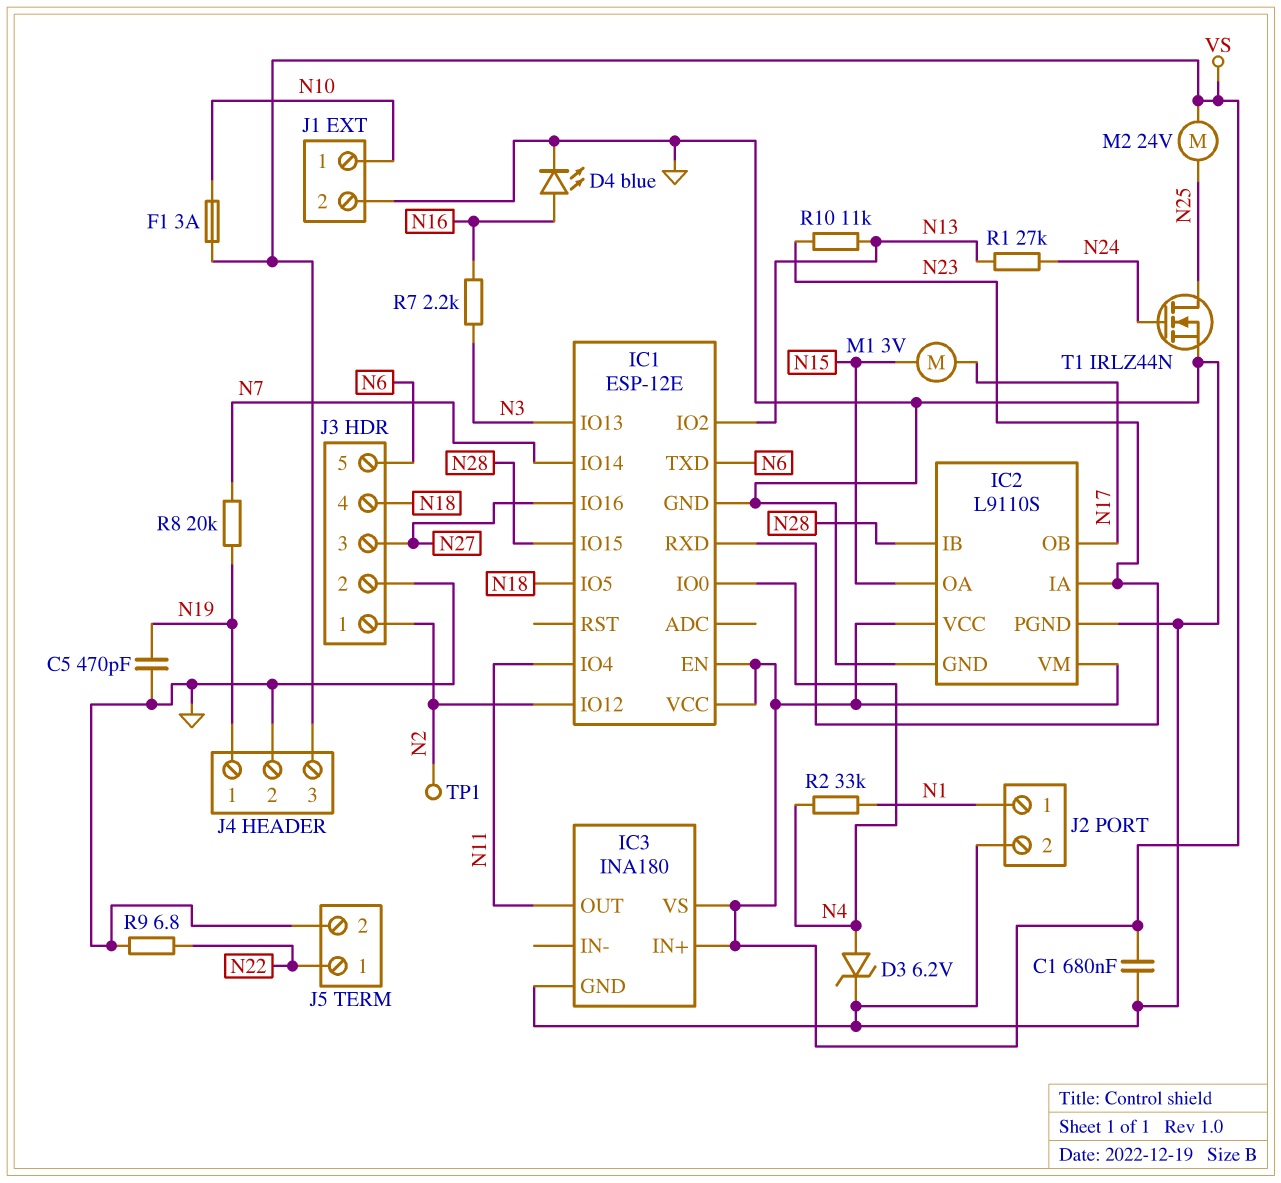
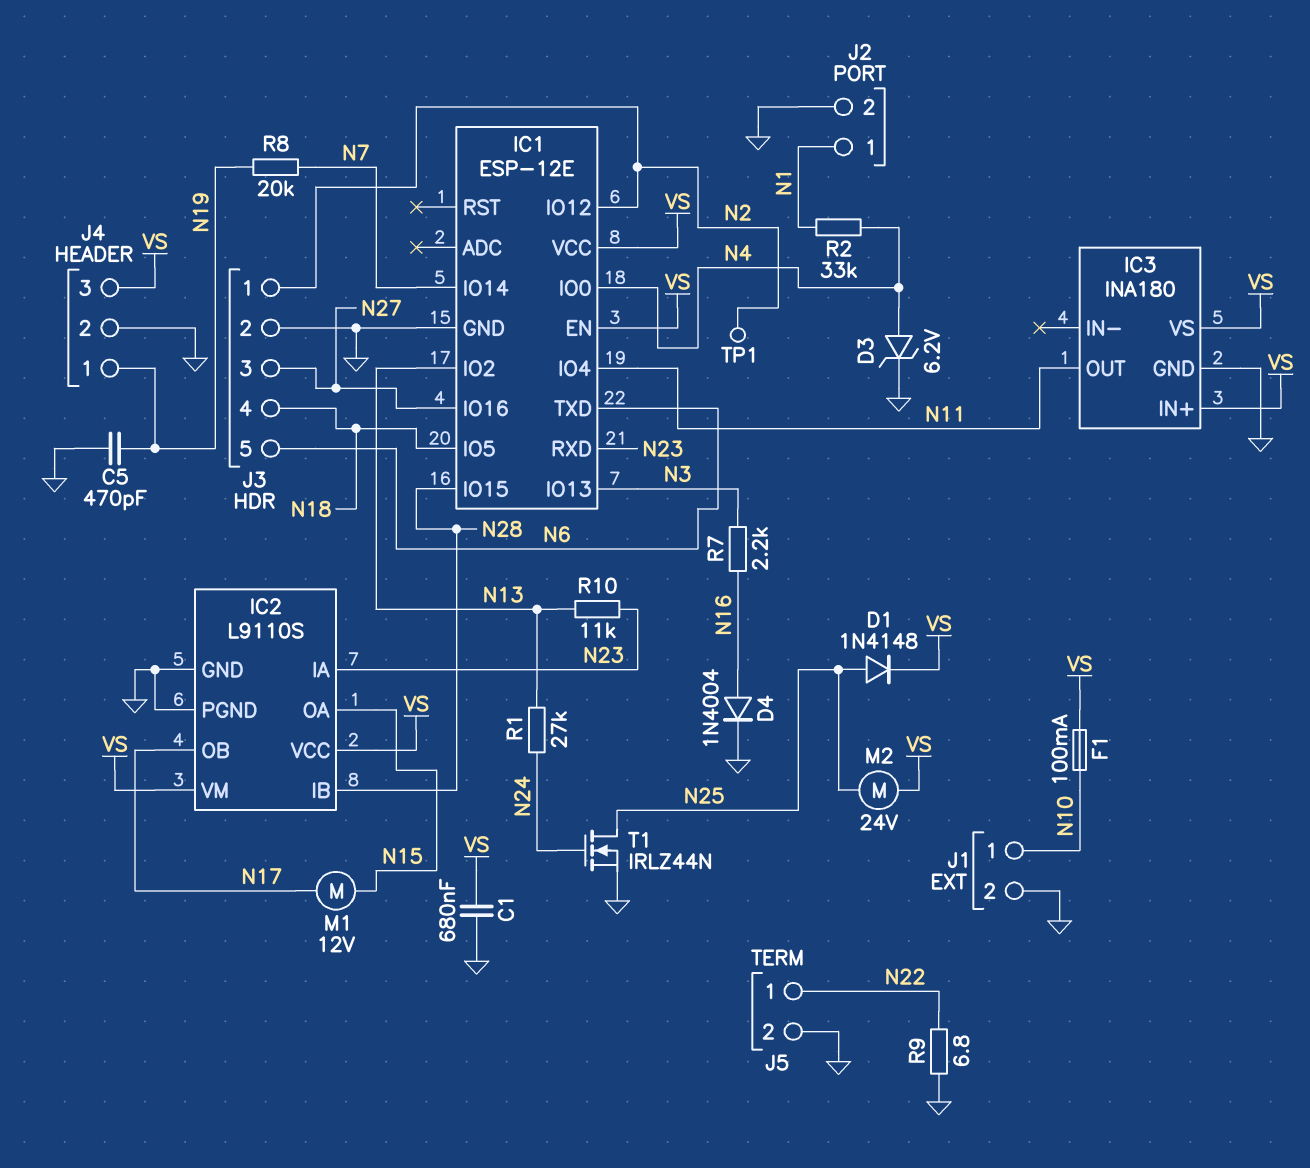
D1: none -> diode 1N4148 (A N25, K VS)
D4: LED blue (A N16, K GND) -> diode 1N4004 (A N16, K GND)
F1: 3A (N10, VS) -> 100mA (N10, VS)
M1: motor 3V (N15, N17) -> motor 12V (N15, N17)

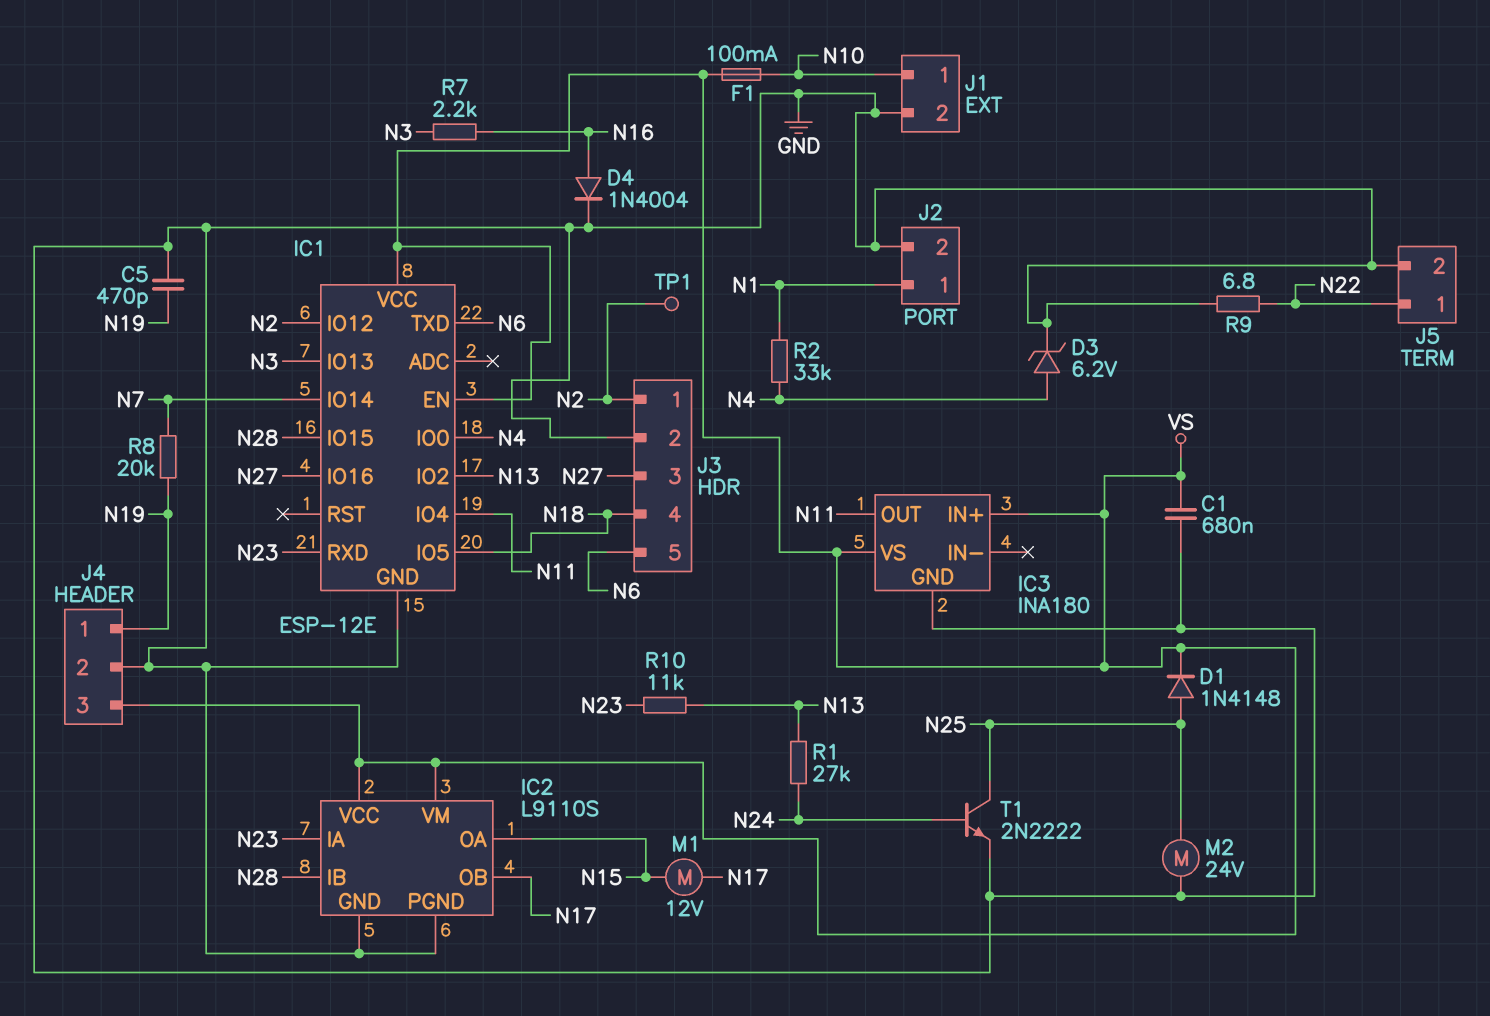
M2: motor 24V (N25, VS) -> motor 24V (GND, N25)
T1: NMOS IRLZ44N (G N24, D N25, S GND) -> NPN 2N2222 (B N24, C N25, E GND)

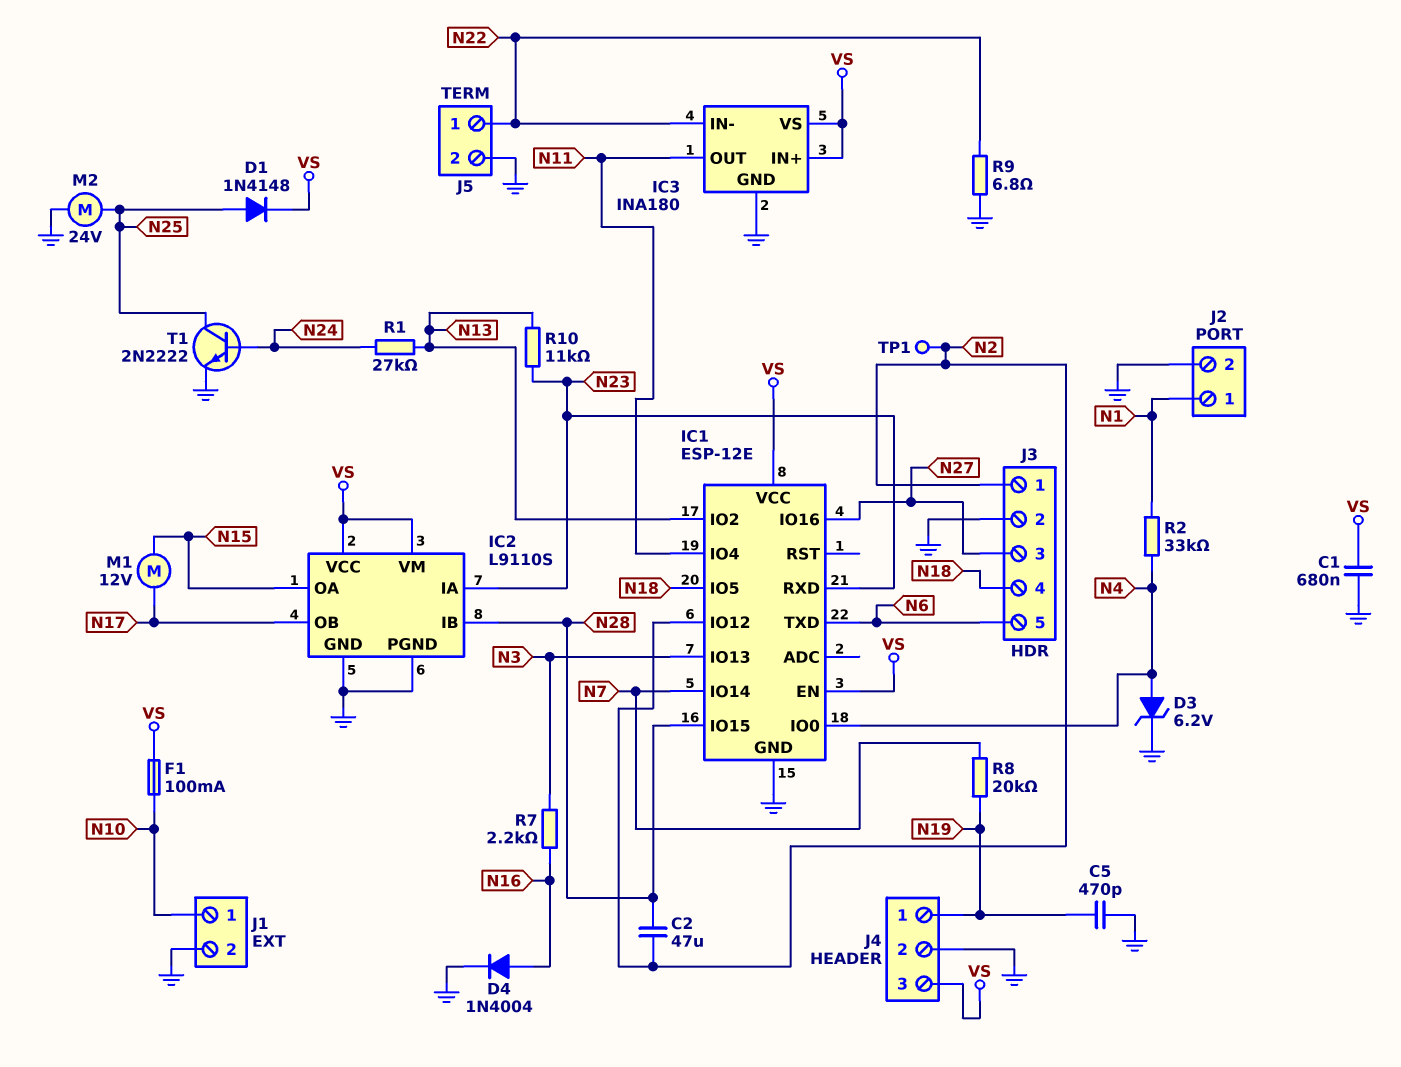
C2: none -> 47uF (N2, N28)
IC3 pin IN-: none -> N22

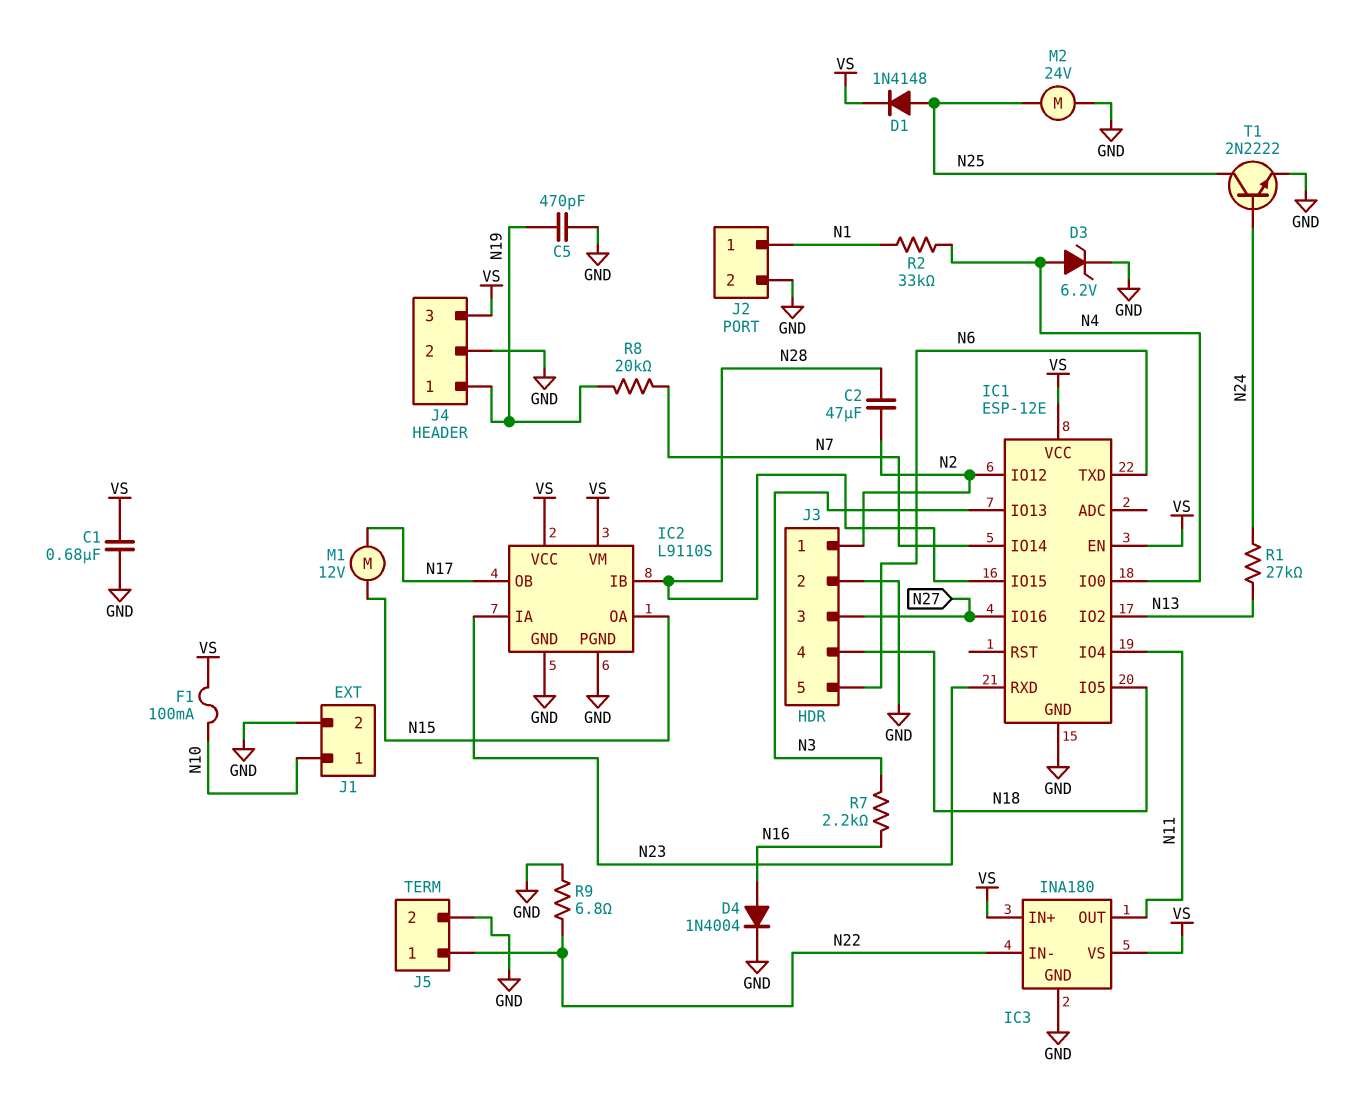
R10: 11k (N13, N23) -> none
TP1: test point (N2) -> none

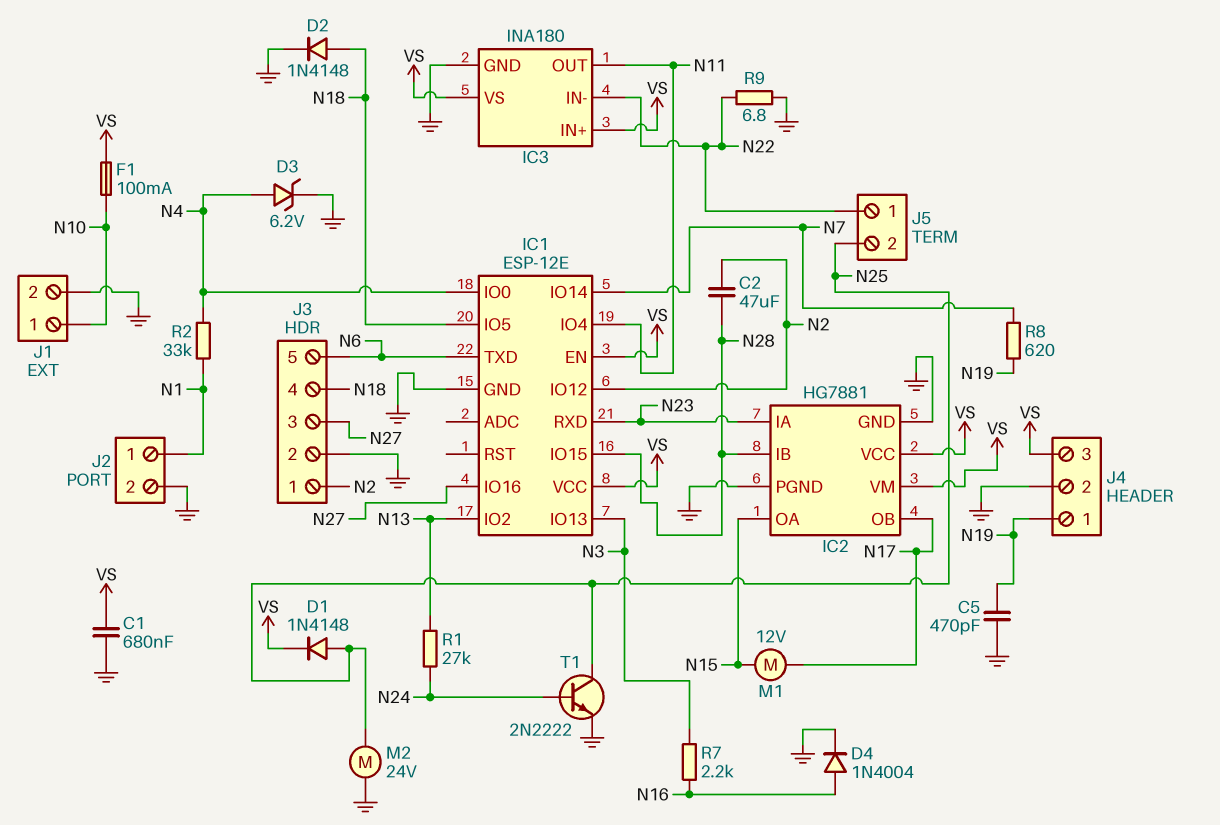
D2: none -> diode 1N4148 (A N18, K GND)
IC2: L9110S -> HG7881
J5 pin 2: GND -> N25
R8: 20k (N7, N19) -> 620 (N7, N19)

